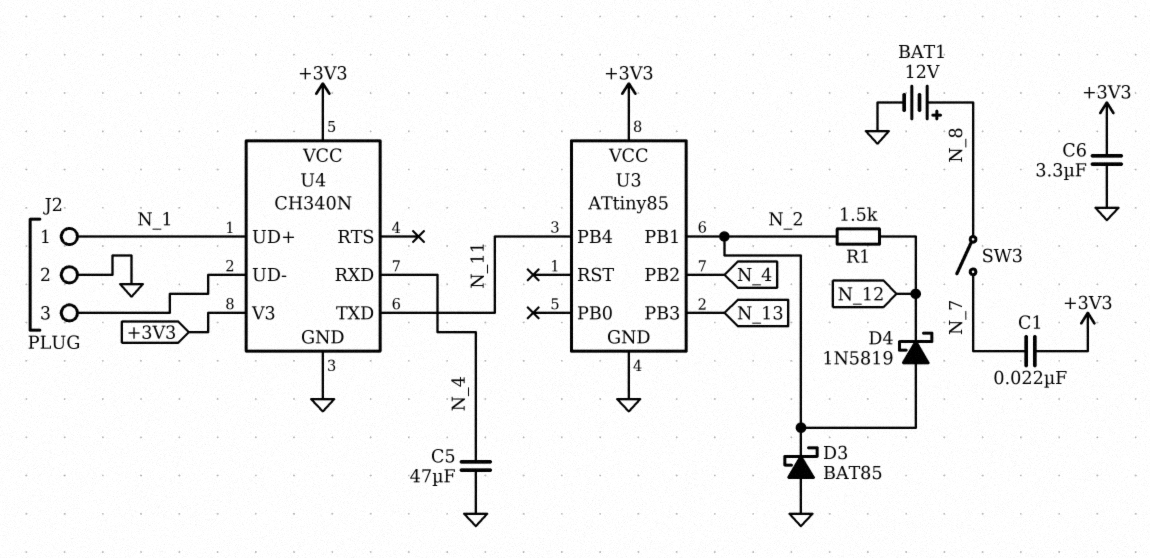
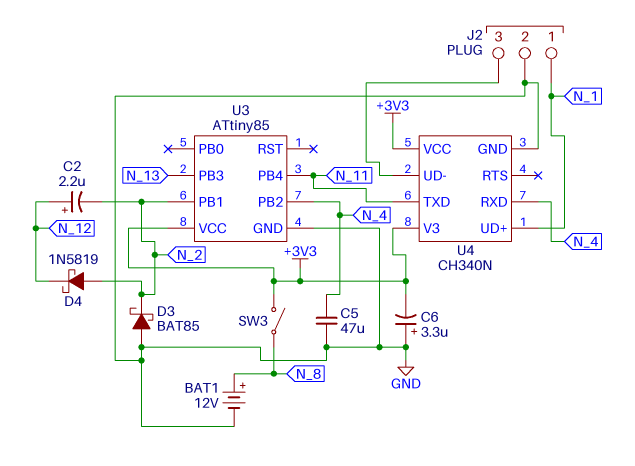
C1: 22nF (+3V3, N_7) -> none
C2: none -> 2.2uF (plus N_12, minus N_2)
C6: 3.3uF (+3V3, GND) -> 3.3uF (plus GND, minus +3V3)
R1: 1.5k (N_2, N_12) -> none
SW3: switch (N_7, N_8) -> switch (+3V3, N_8)

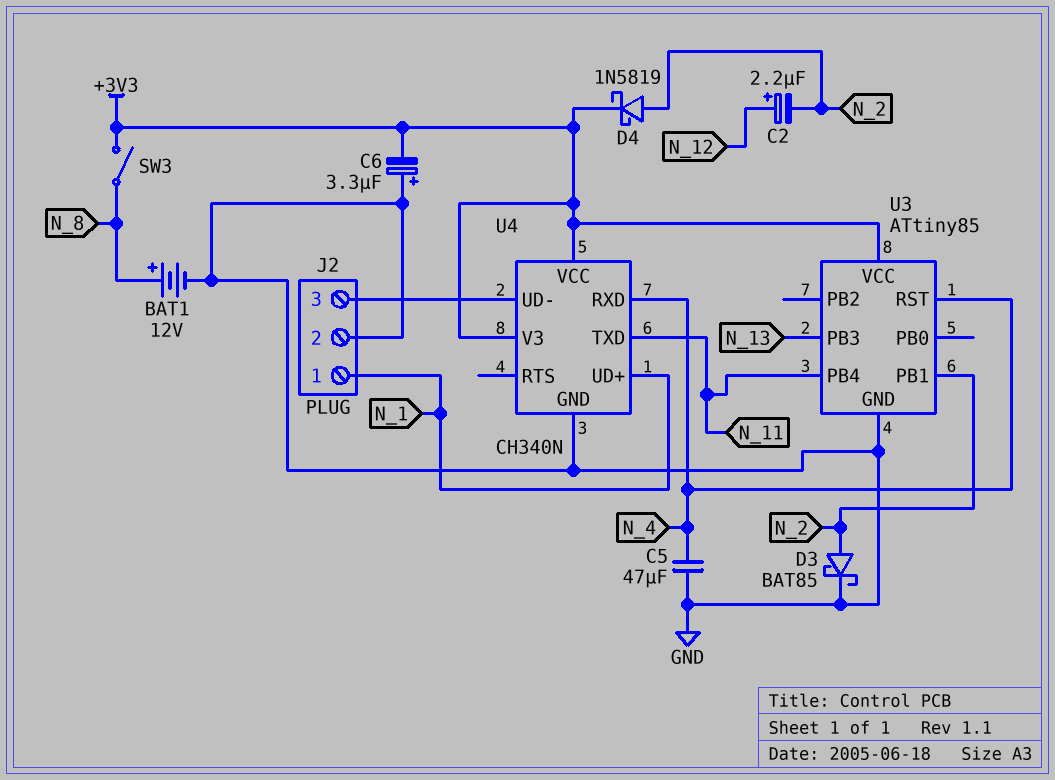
D3: schottky BAT85 (A GND, K N_2) -> schottky BAT85 (A N_2, K GND)
D4: schottky 1N5819 (A N_2, K N_12) -> schottky 1N5819 (A N_2, K +3V3)
U3 pin PB2: N_4 -> none
U3 pin RST: none -> N_4

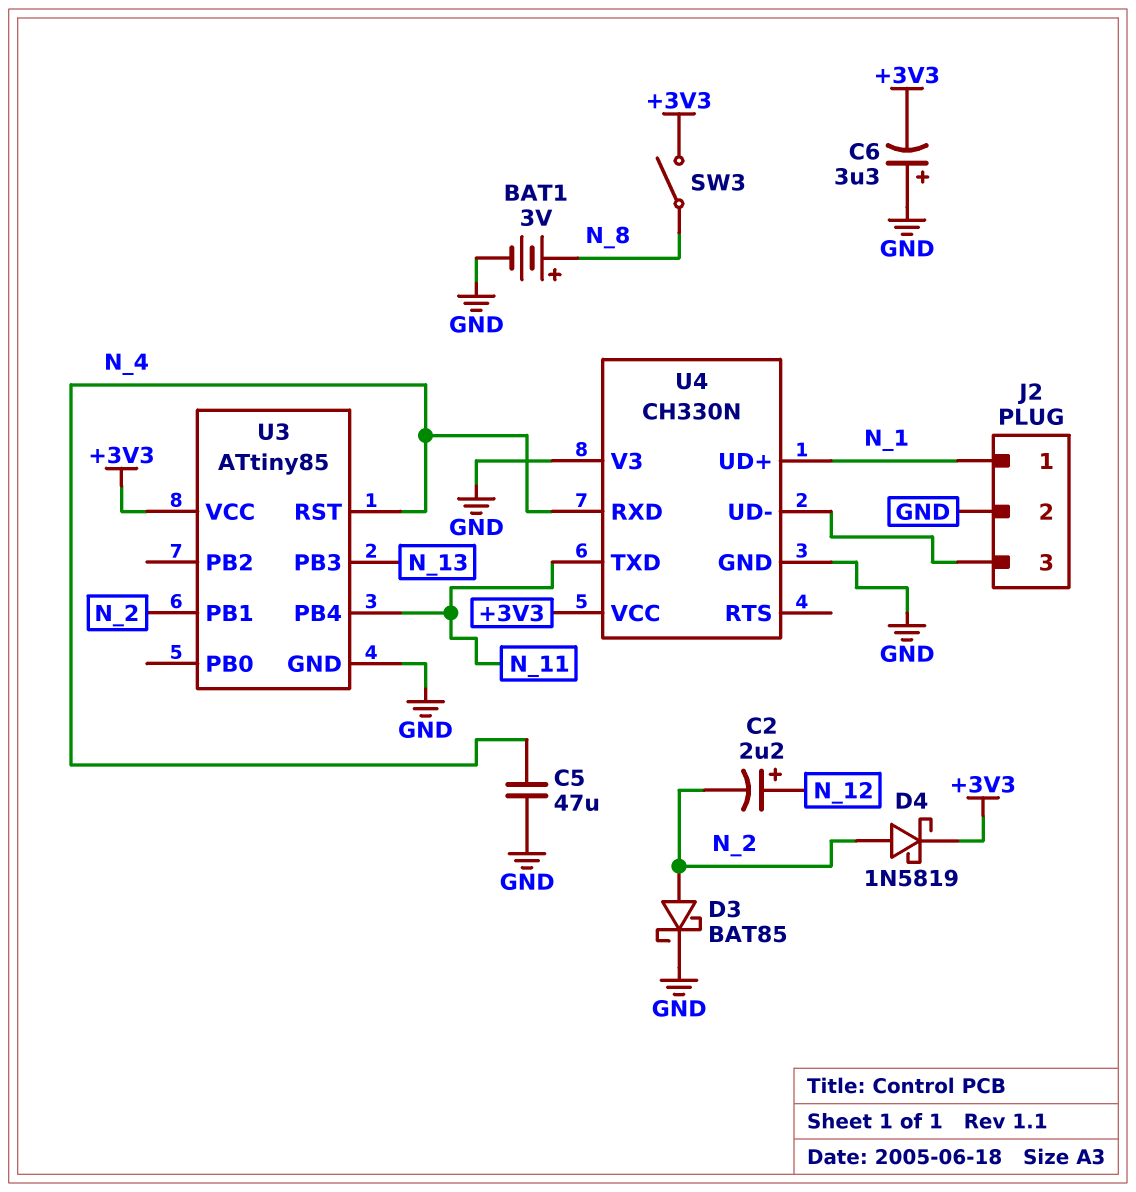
BAT1: 12V (plus N_8, minus GND) -> 3V (plus N_8, minus GND)
U4: CH340N -> CH330N
U4 pin V3: +3V3 -> GND

